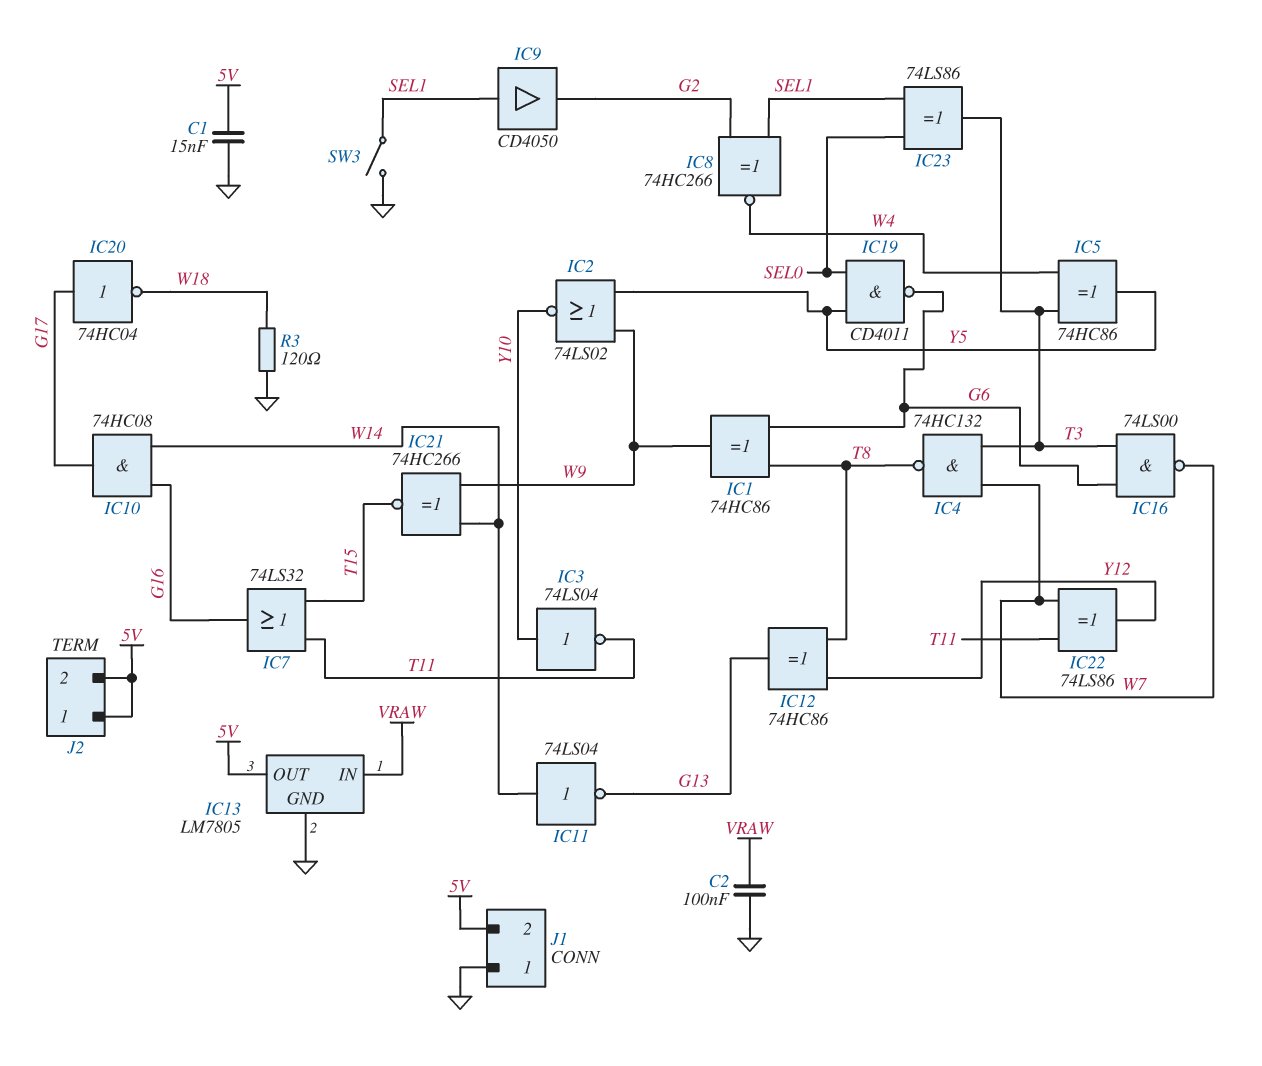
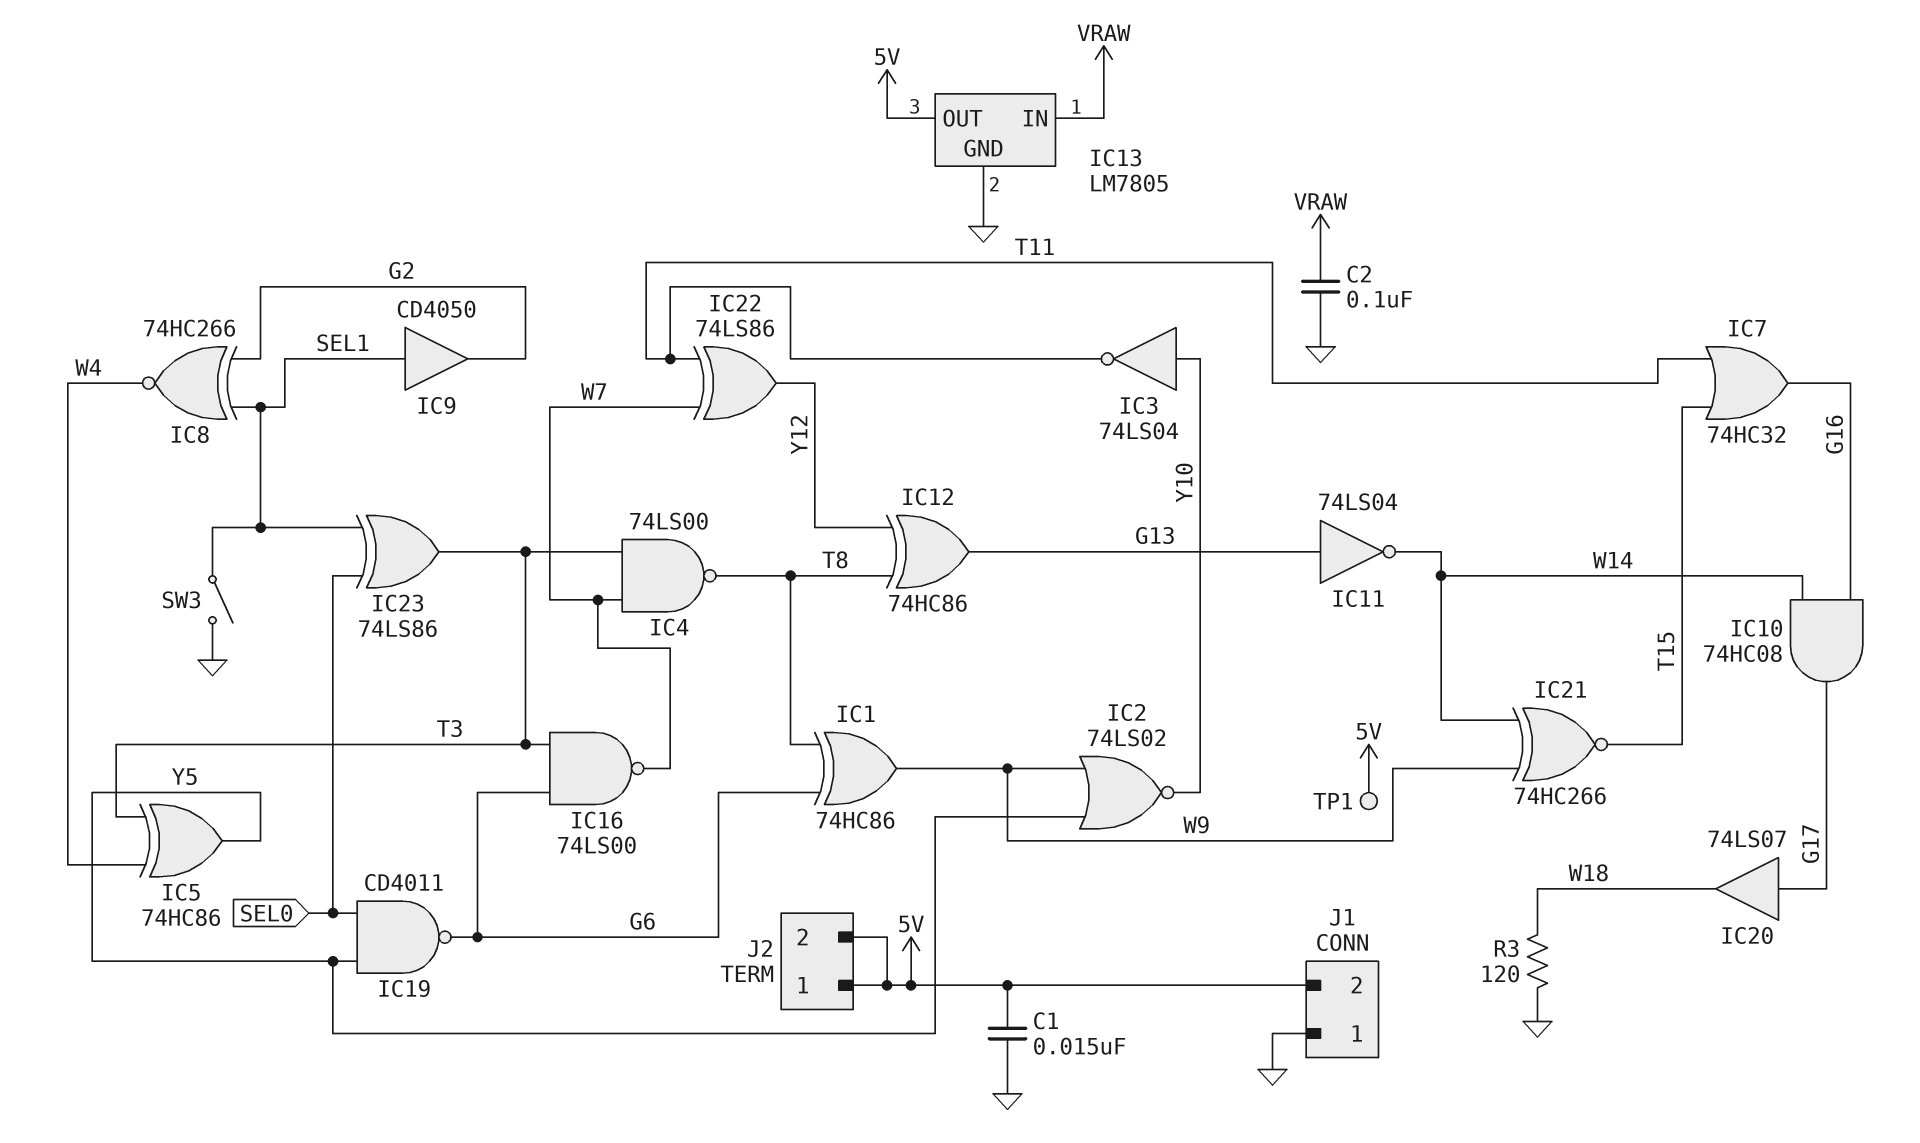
IC4: NAND 74HC132 (in T3, in W7, out T8) -> NAND 74LS00 (in T3, in W7, out T8)
IC7: OR 74LS32 (in T11, in T15, out G16) -> OR 74HC32 (in T11, in T15, out G16)
IC11: NOT 74LS04 (in W14, out G13) -> NOT 74LS04 (in G13, out W14)
IC20: NOT 74HC04 (in G17, out W18) -> buffer 74LS07 (in G17, out W18)
TP1: none -> test point (5V)

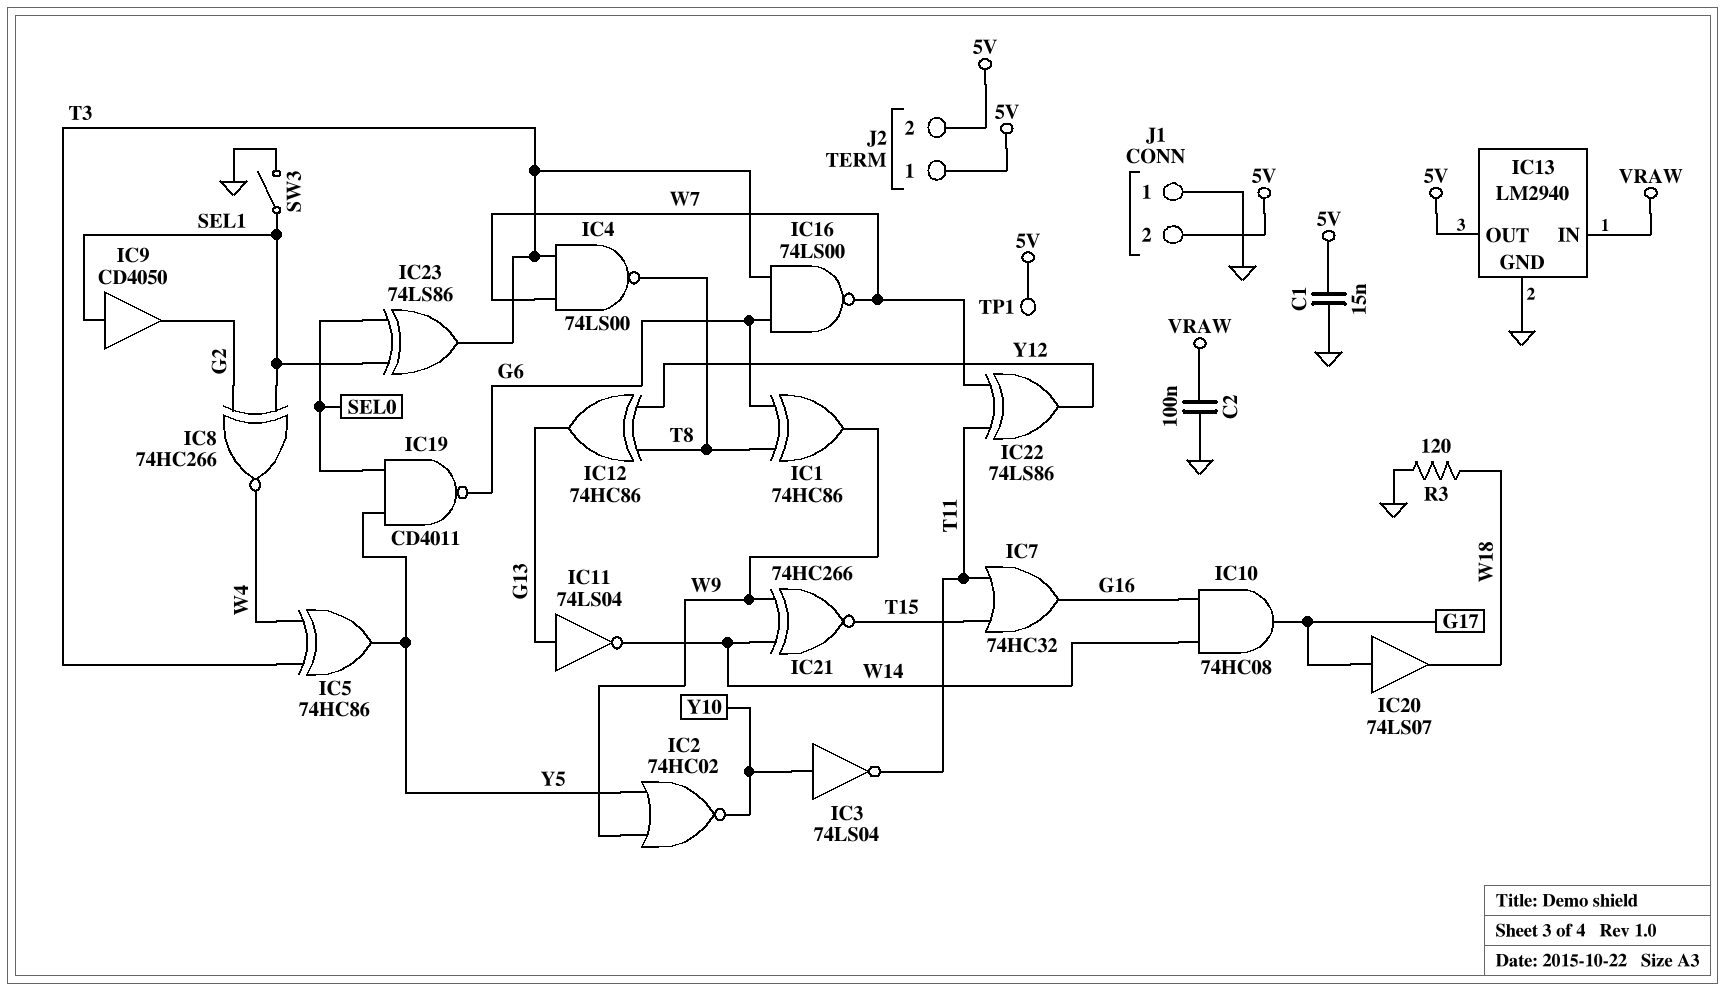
IC2: NOR 74LS02 (in W9, in Y5, out Y10) -> NOR 74HC02 (in W9, in Y5, out Y10)
IC13: LM7805 -> LM2940

